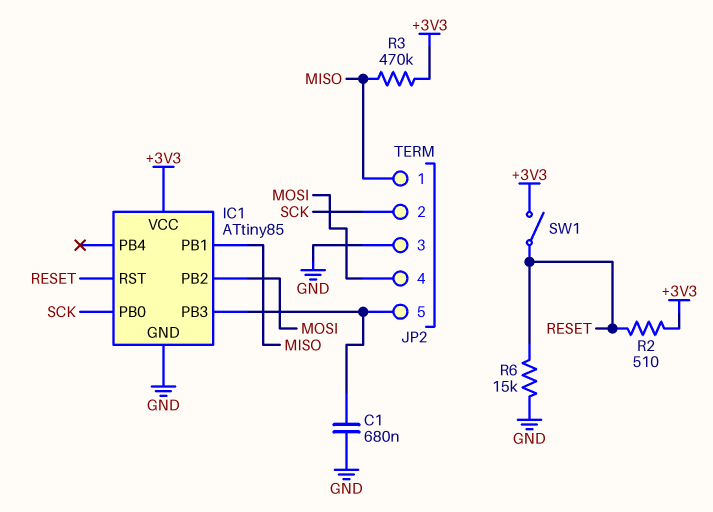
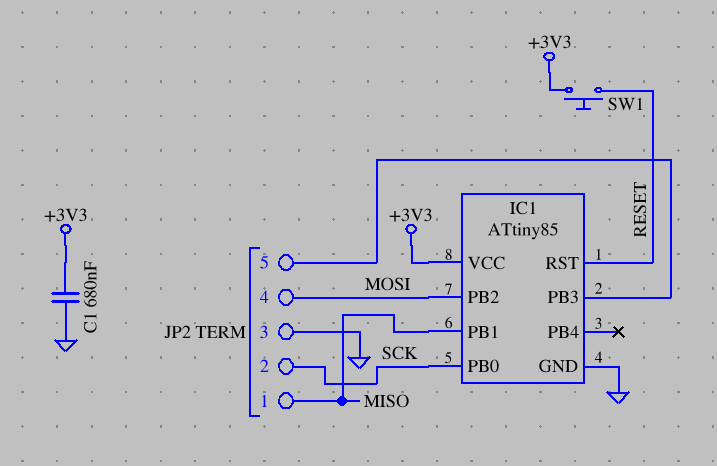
C1: 680nF (GND, IC1/PB3) -> 680nF (+3V3, GND)
R2: 510 (+3V3, RESET) -> none
R3: 470k (+3V3, MISO) -> none
R6: 15k (GND, RESET) -> none
SW1: switch (+3V3, RESET) -> button (+3V3, RESET)

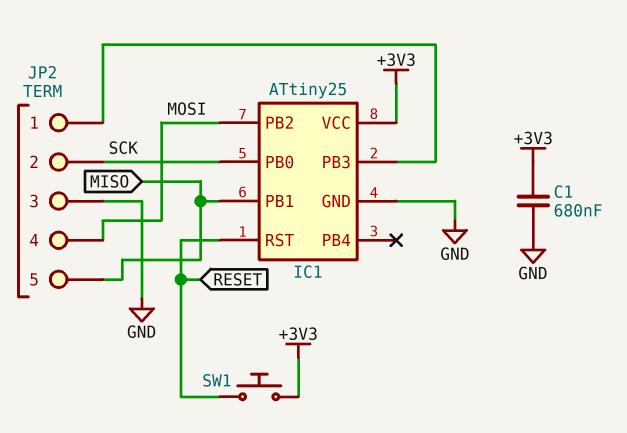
IC1: ATtiny85 -> ATtiny25
JP2 pin 1: MISO -> IC1/PB3
JP2 pin 5: IC1/PB3 -> MISO

